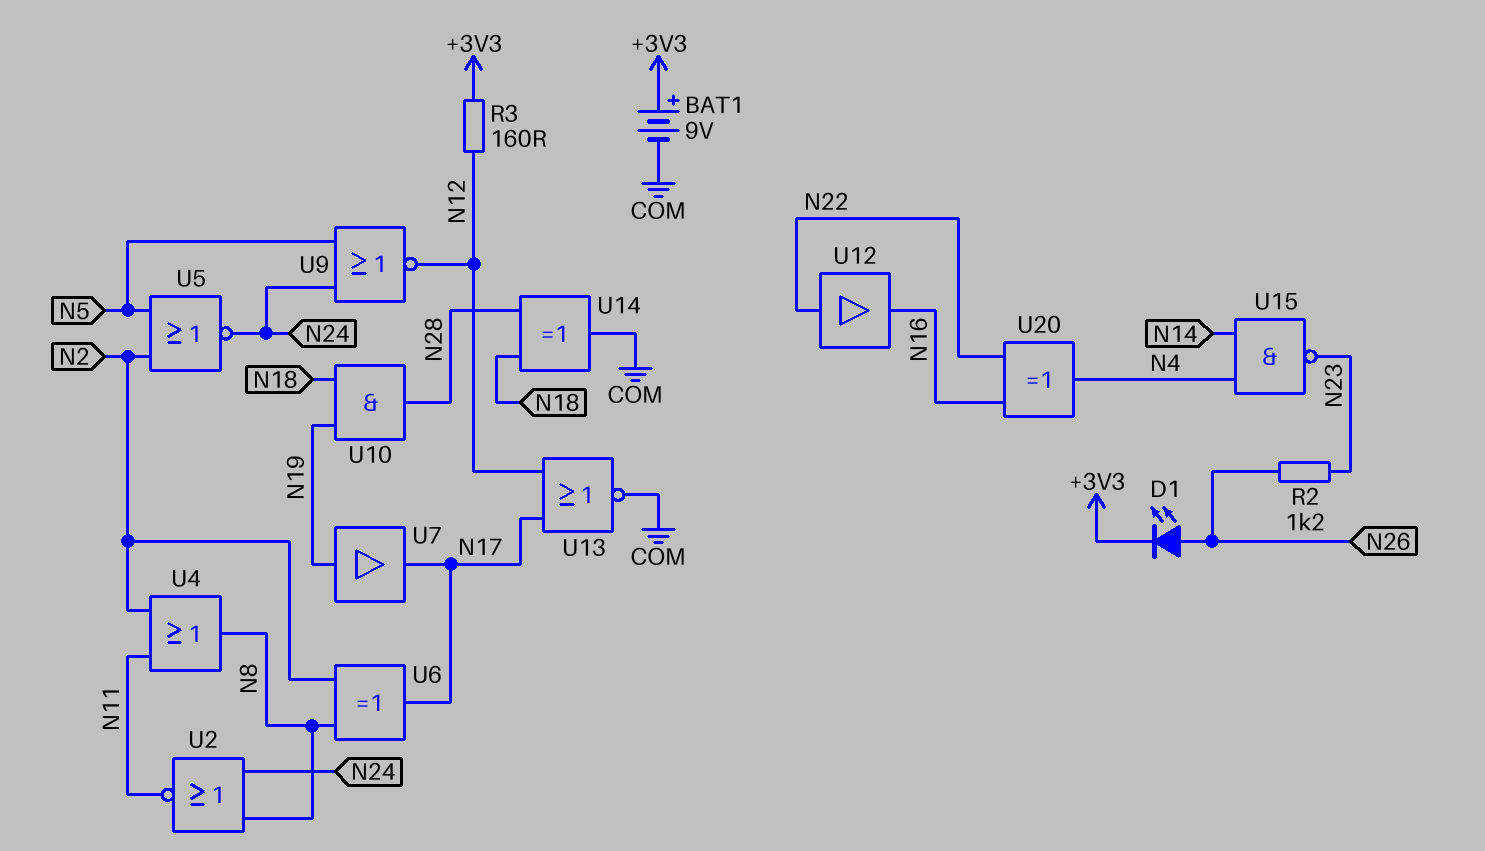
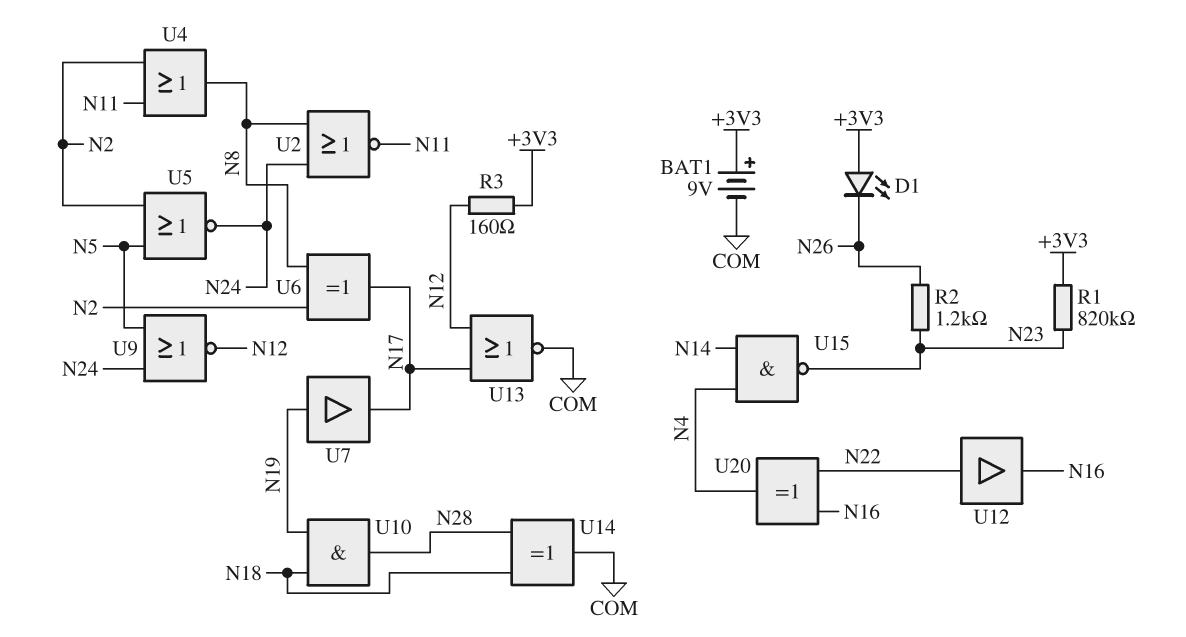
D1: LED (A N26, K +3V3) -> LED (A +3V3, K N26)
R1: none -> 820k (+3V3, N23)

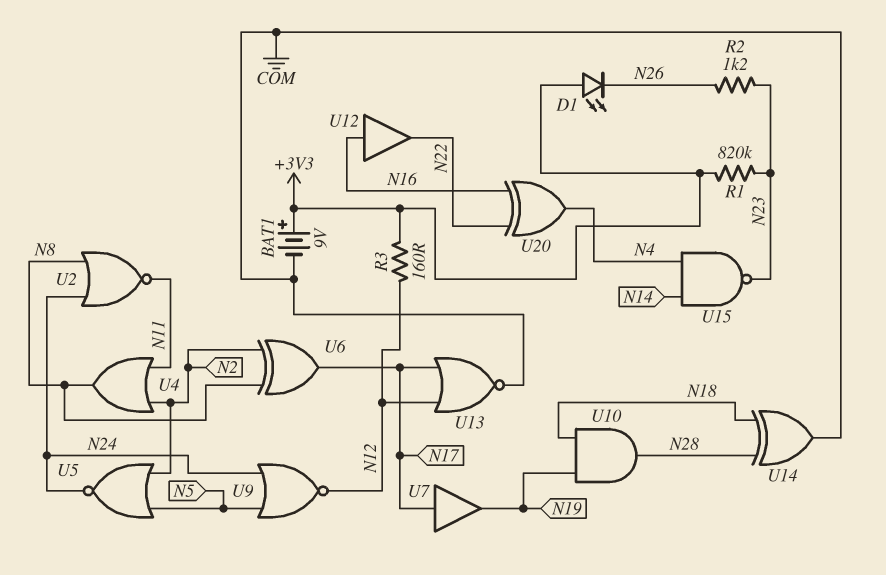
U7: buffer (in N19, out N17) -> buffer (in N17, out N19)
U12: buffer (in N22, out N16) -> buffer (in N16, out N22)

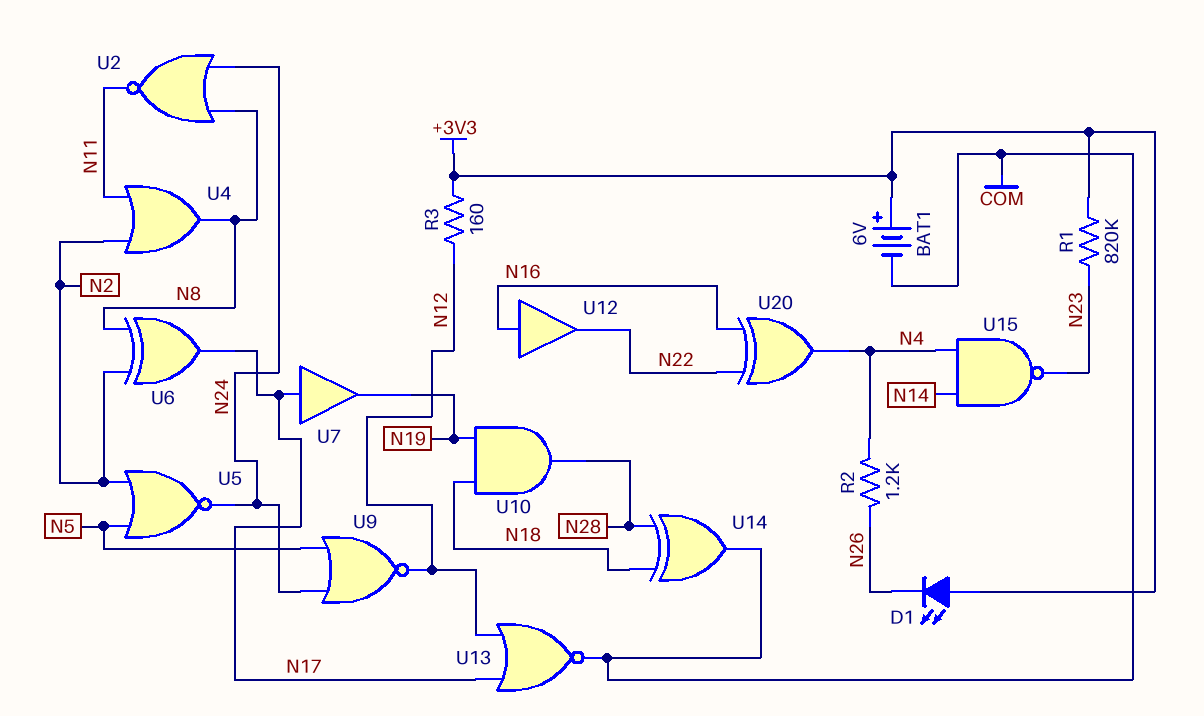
BAT1: 9V (plus +3V3, minus COM) -> 6V (plus +3V3, minus COM)
R2: 1.2k (N23, N26) -> 1.2k (N4, N26)

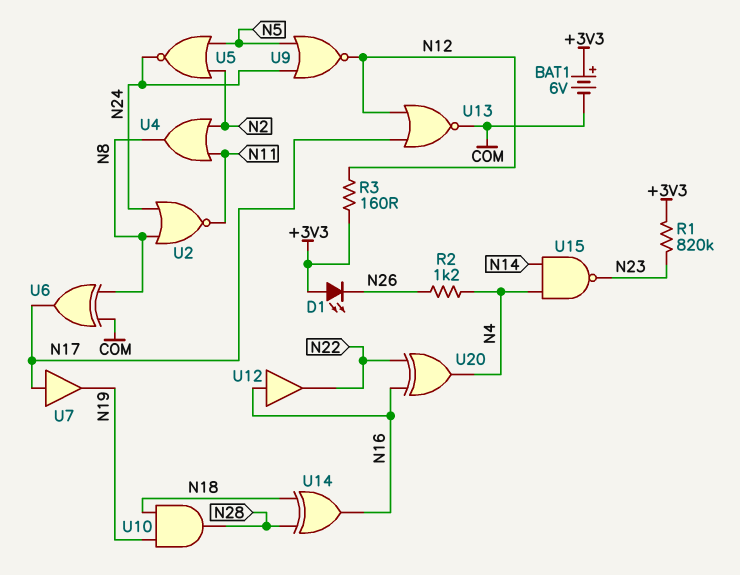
U6: XOR (in N2, in N8, out N17) -> XOR (in COM, in N8, out N17)
U14: XOR (in N18, in N28, out COM) -> XOR (in N18, in N28, out N16)

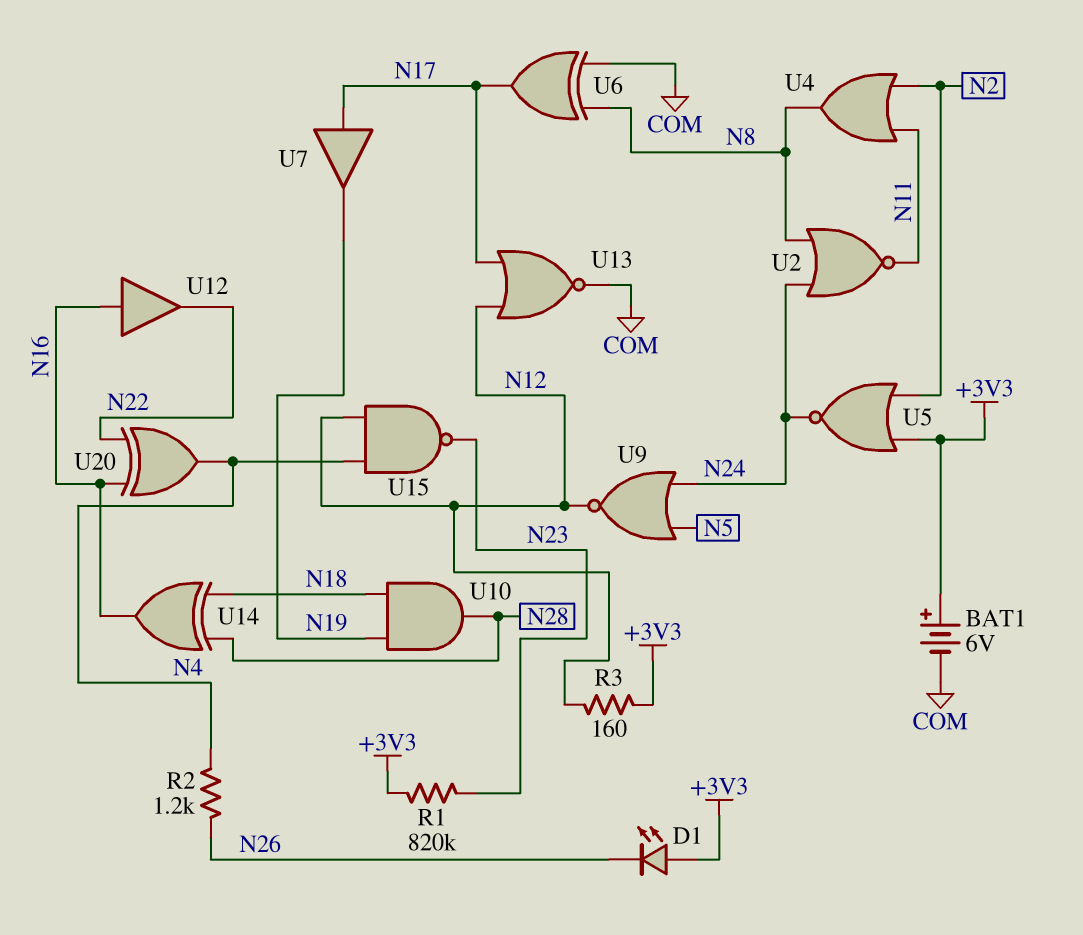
U5: NOR (in N2, in N5, out N24) -> NOR (in +3V3, in N2, out N24)
U15: NAND (in N4, in N14, out N23) -> NAND (in N4, in N12, out N23)

